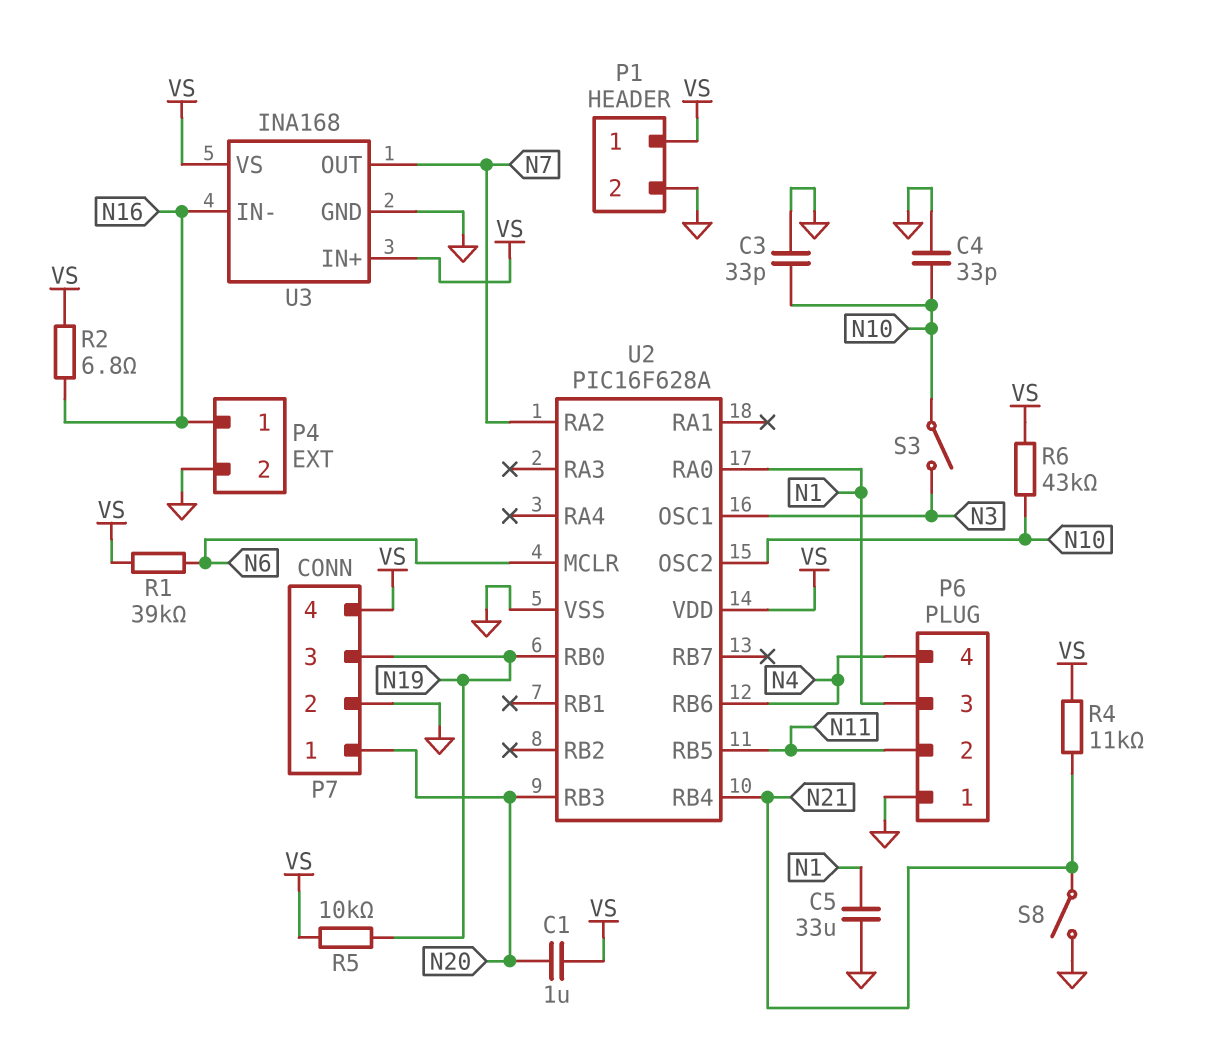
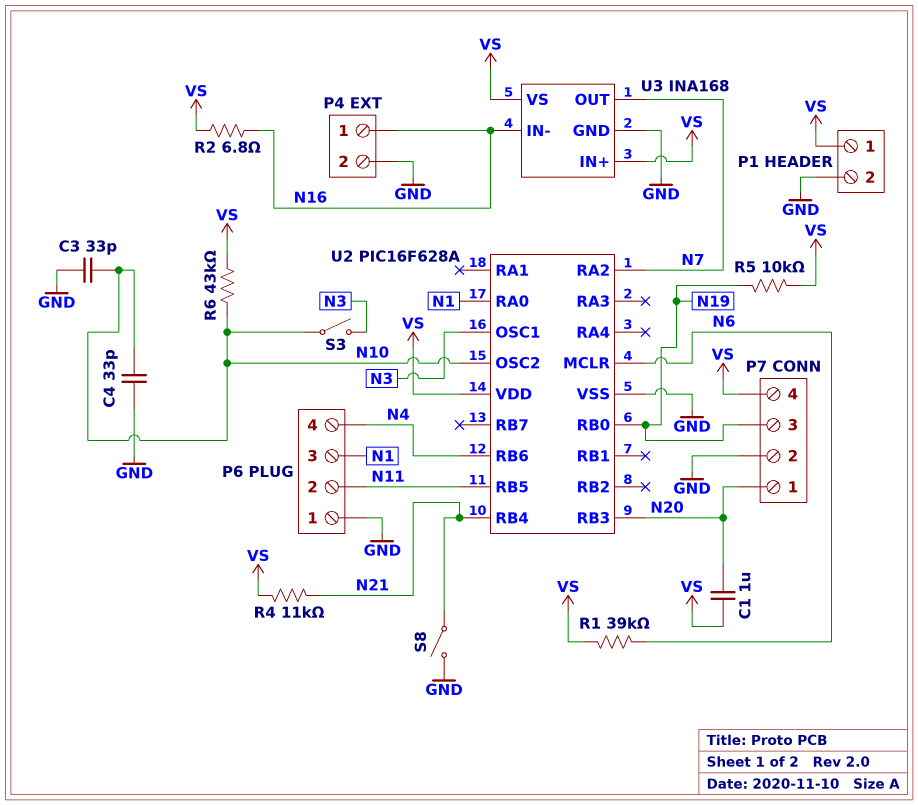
C5: 33uF (GND, N1) -> none

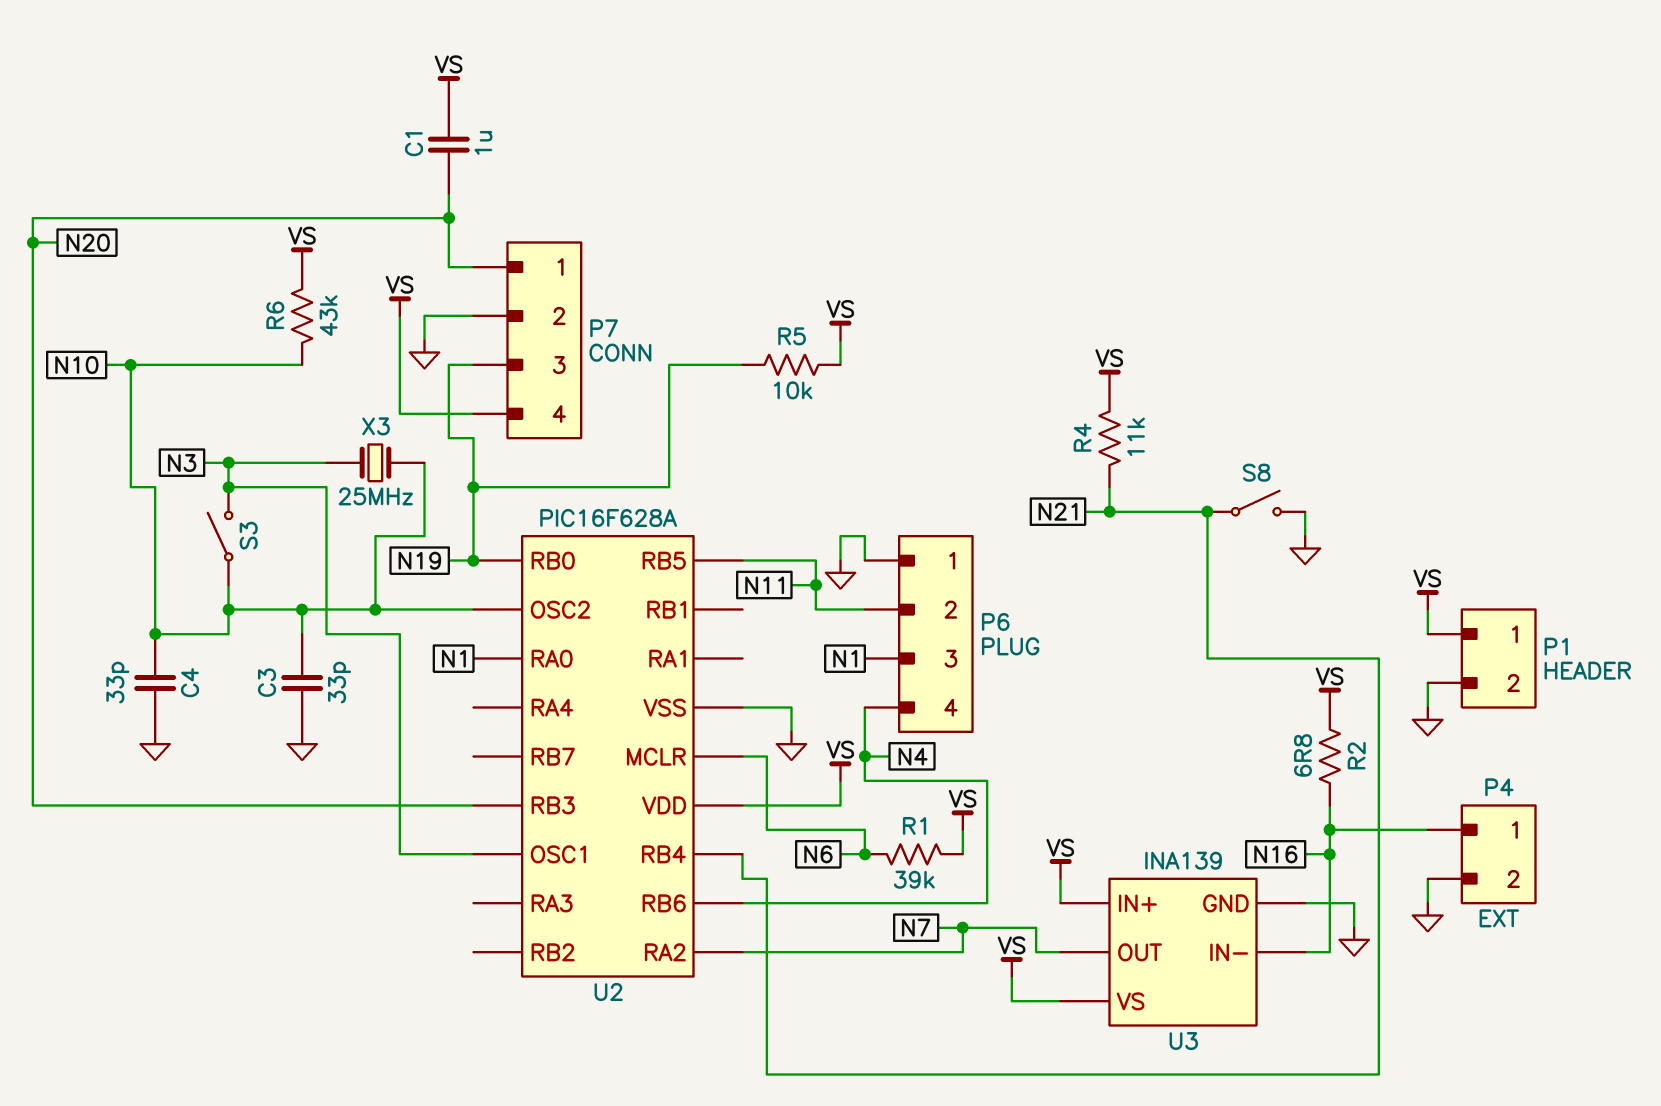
U3: INA168 -> INA139
X3: none -> 25MHz (N3, N10)

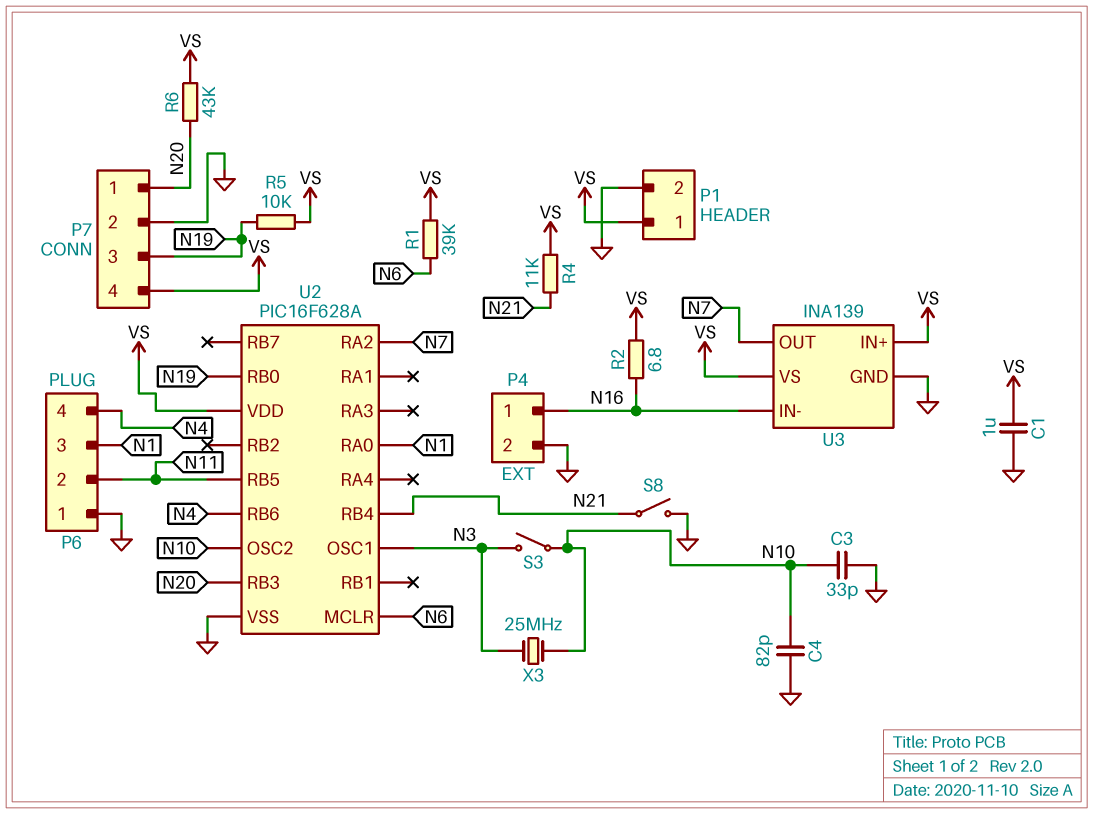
C1: 1uF (N20, VS) -> 1uF (GND, VS)
C4: 33pF (GND, N10) -> 82pF (GND, N10)
R6: 43k (N10, VS) -> 43k (N20, VS)

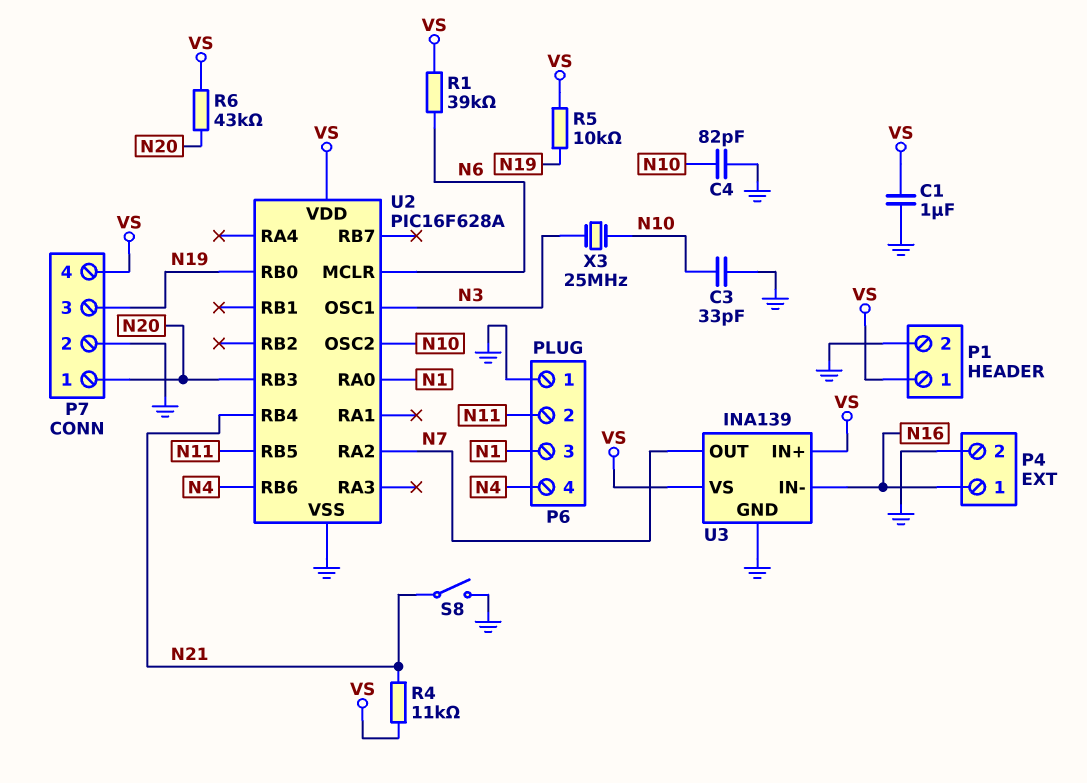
R2: 6.8 (N16, VS) -> none
S3: switch (N3, N10) -> none

